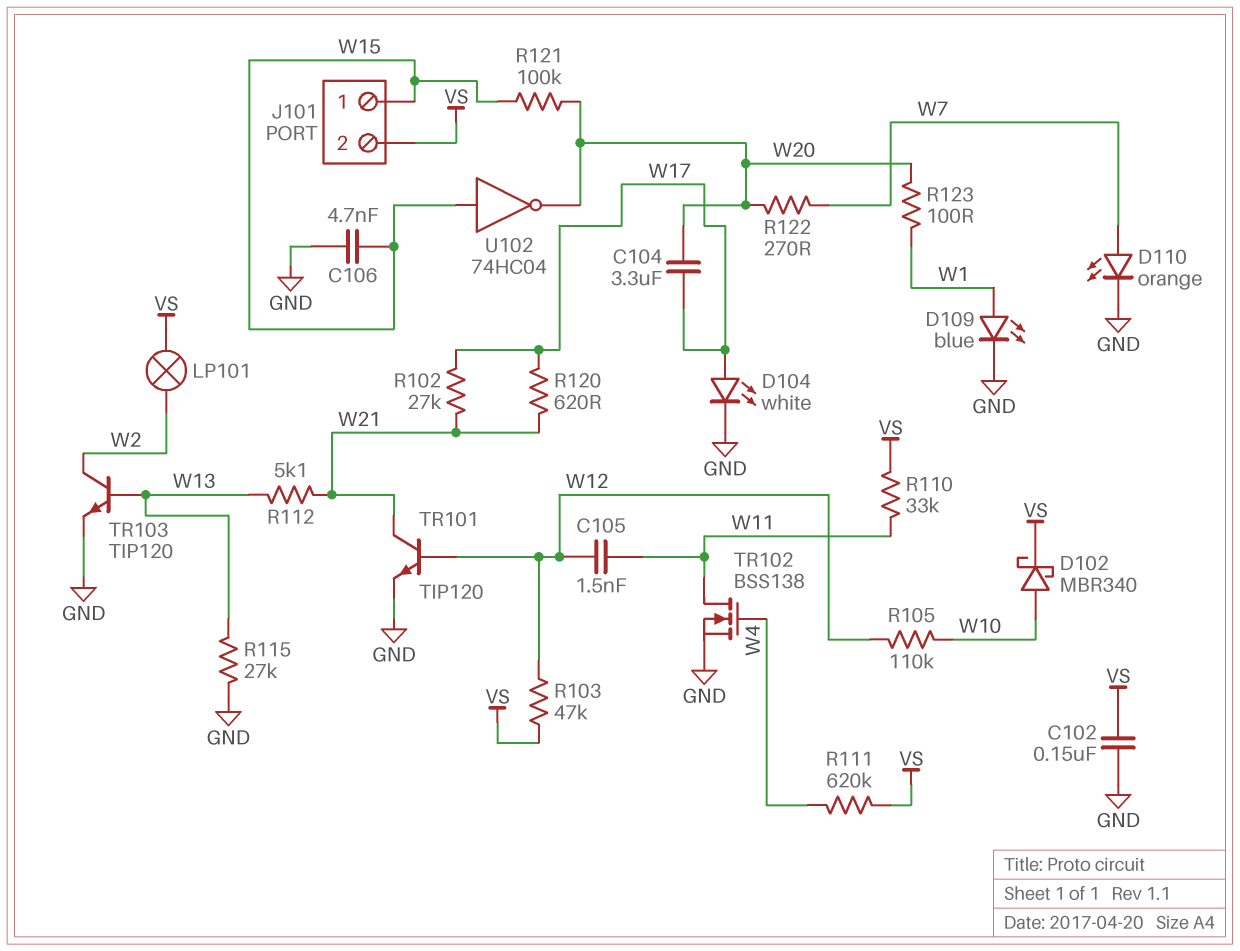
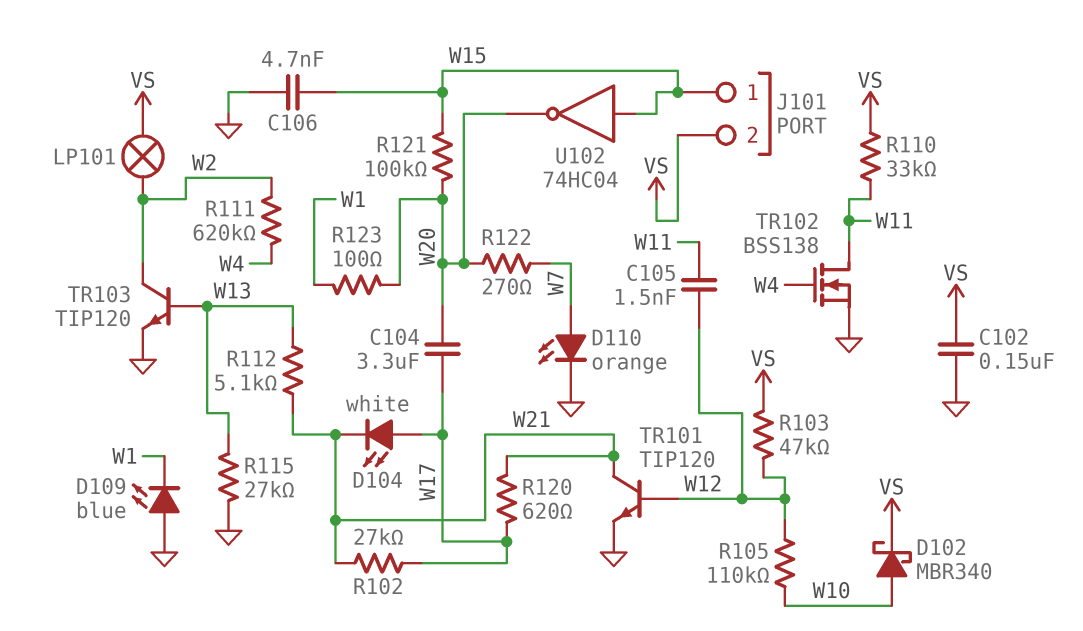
D104: LED white (A W17, K GND) -> LED white (A W17, K W21)
D109: LED blue (A W1, K GND) -> LED blue (A GND, K W1)
R111: 620k (VS, W4) -> 620k (W2, W4)

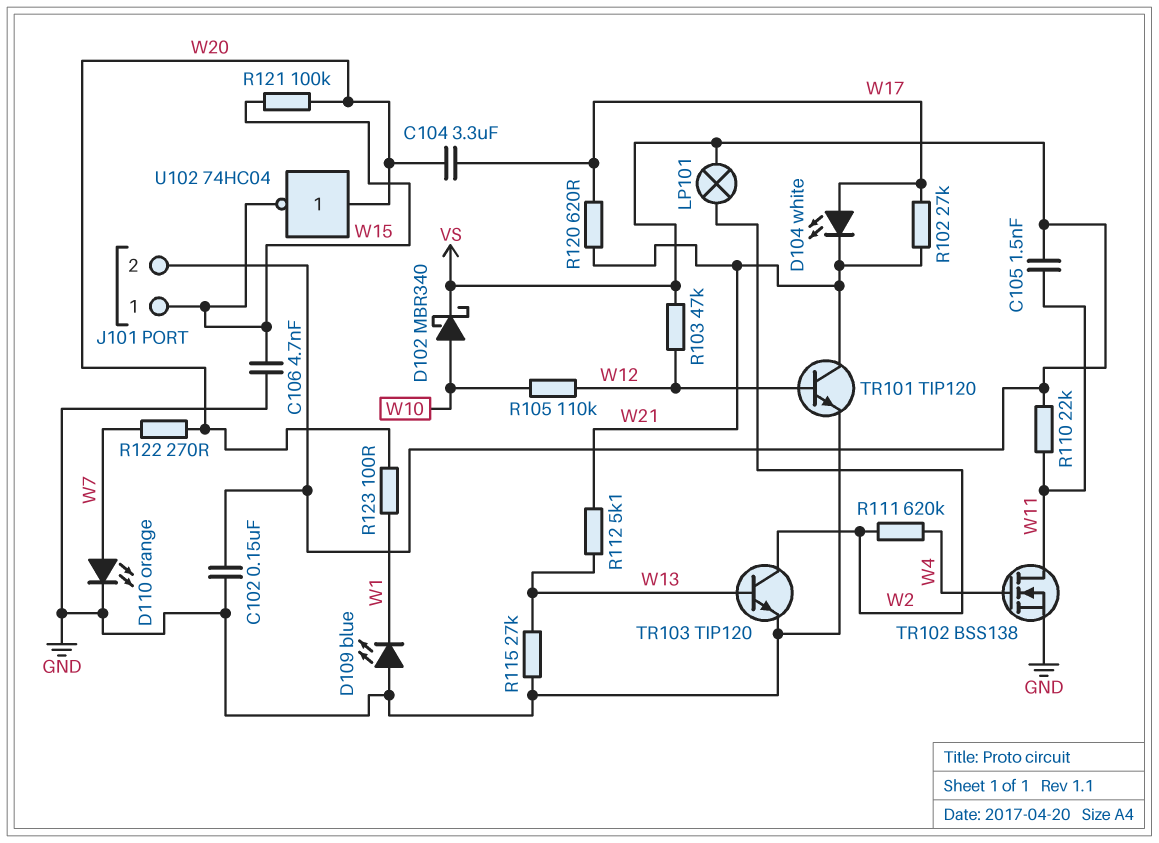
C105: 1.5nF (W11, W12) -> 1.5nF (VS, W11)
R110: 33k (VS, W11) -> 22k (VS, W11)
U102: NOT 74HC04 (in W15, out W20) -> NOT 74HC04 (in W20, out W15)

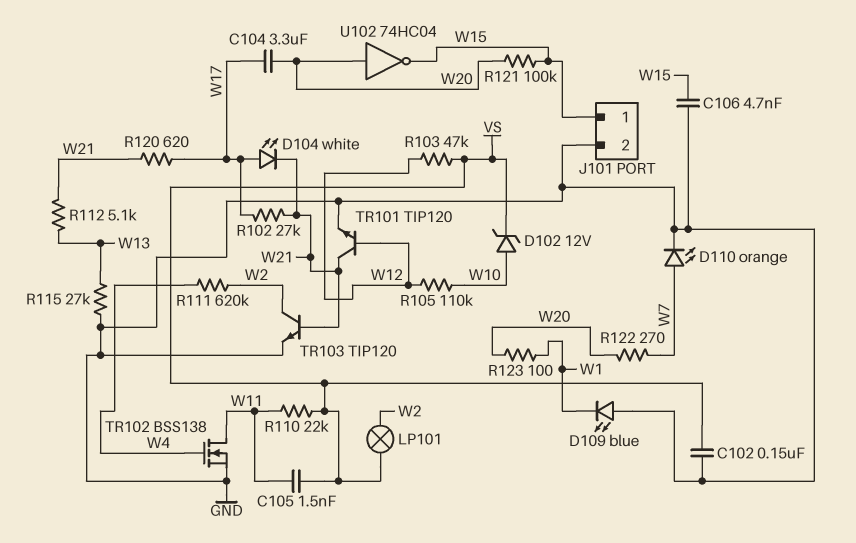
D102: schottky MBR340 (A W10, K VS) -> zener 12V (A W10, K VS)
J101 pin 2: VS -> GND
TR103: NPN TIP120 (B W13, C W2, E GND) -> NPN TIP120 (B W21, C W2, E GND)

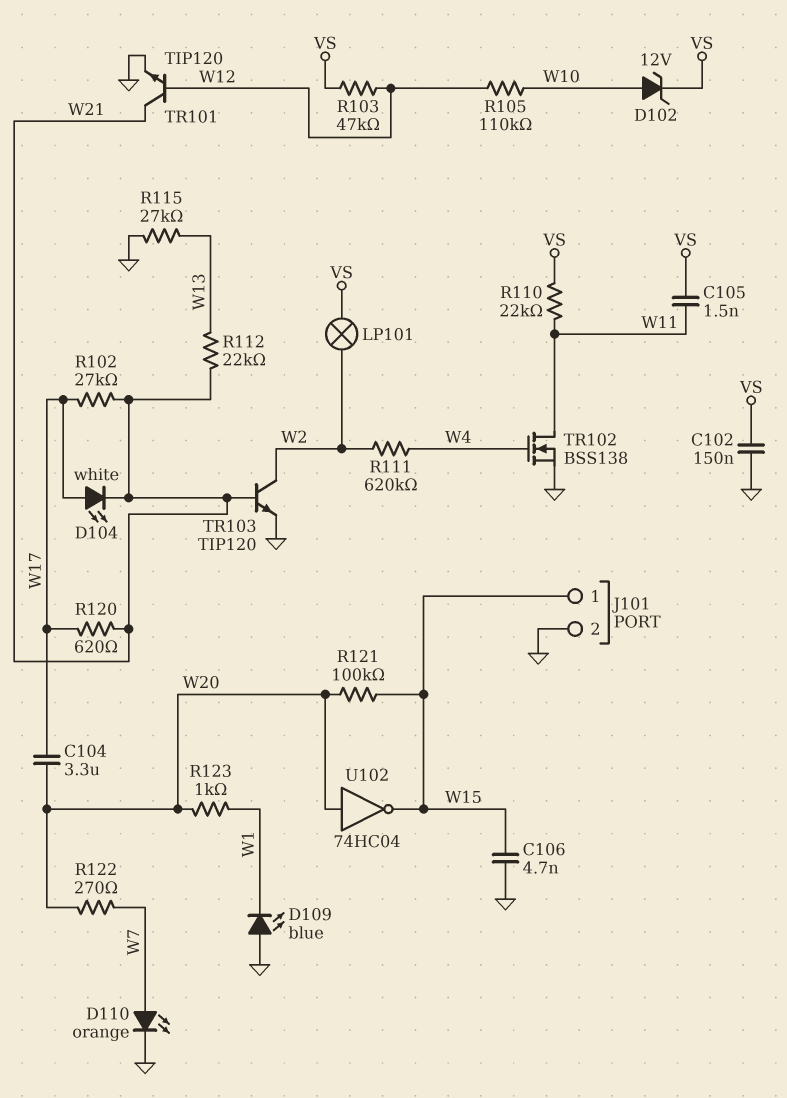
R112: 5.1k (W13, W21) -> 22k (W13, W21)
R123: 100 (W1, W20) -> 1k (W1, W20)

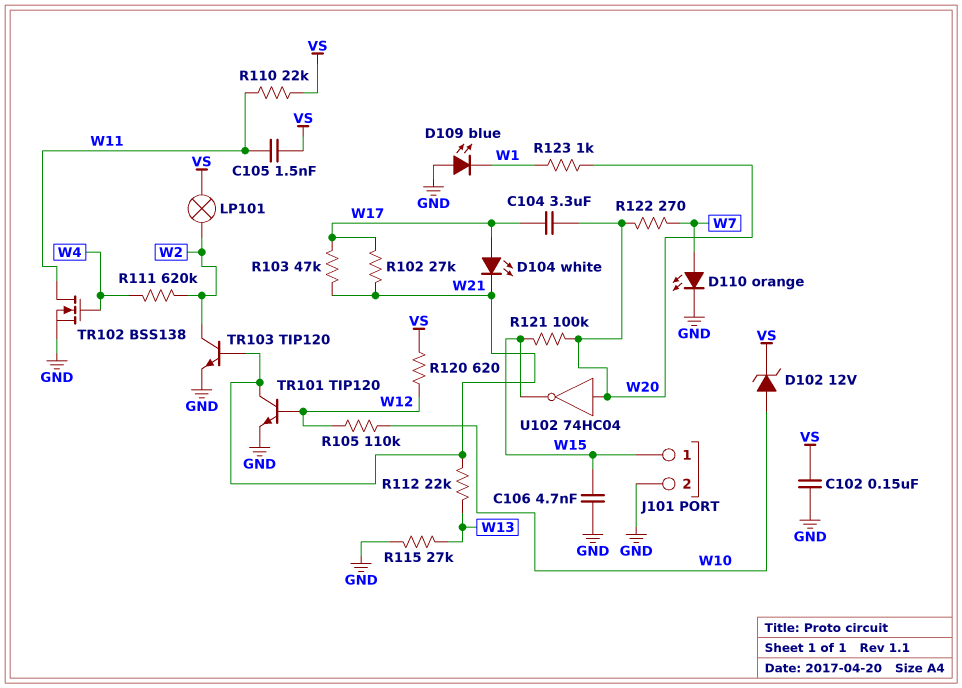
R103: 47k (VS, W12) -> 47k (W17, W21)
R120: 620 (W17, W21) -> 620 (VS, W12)

